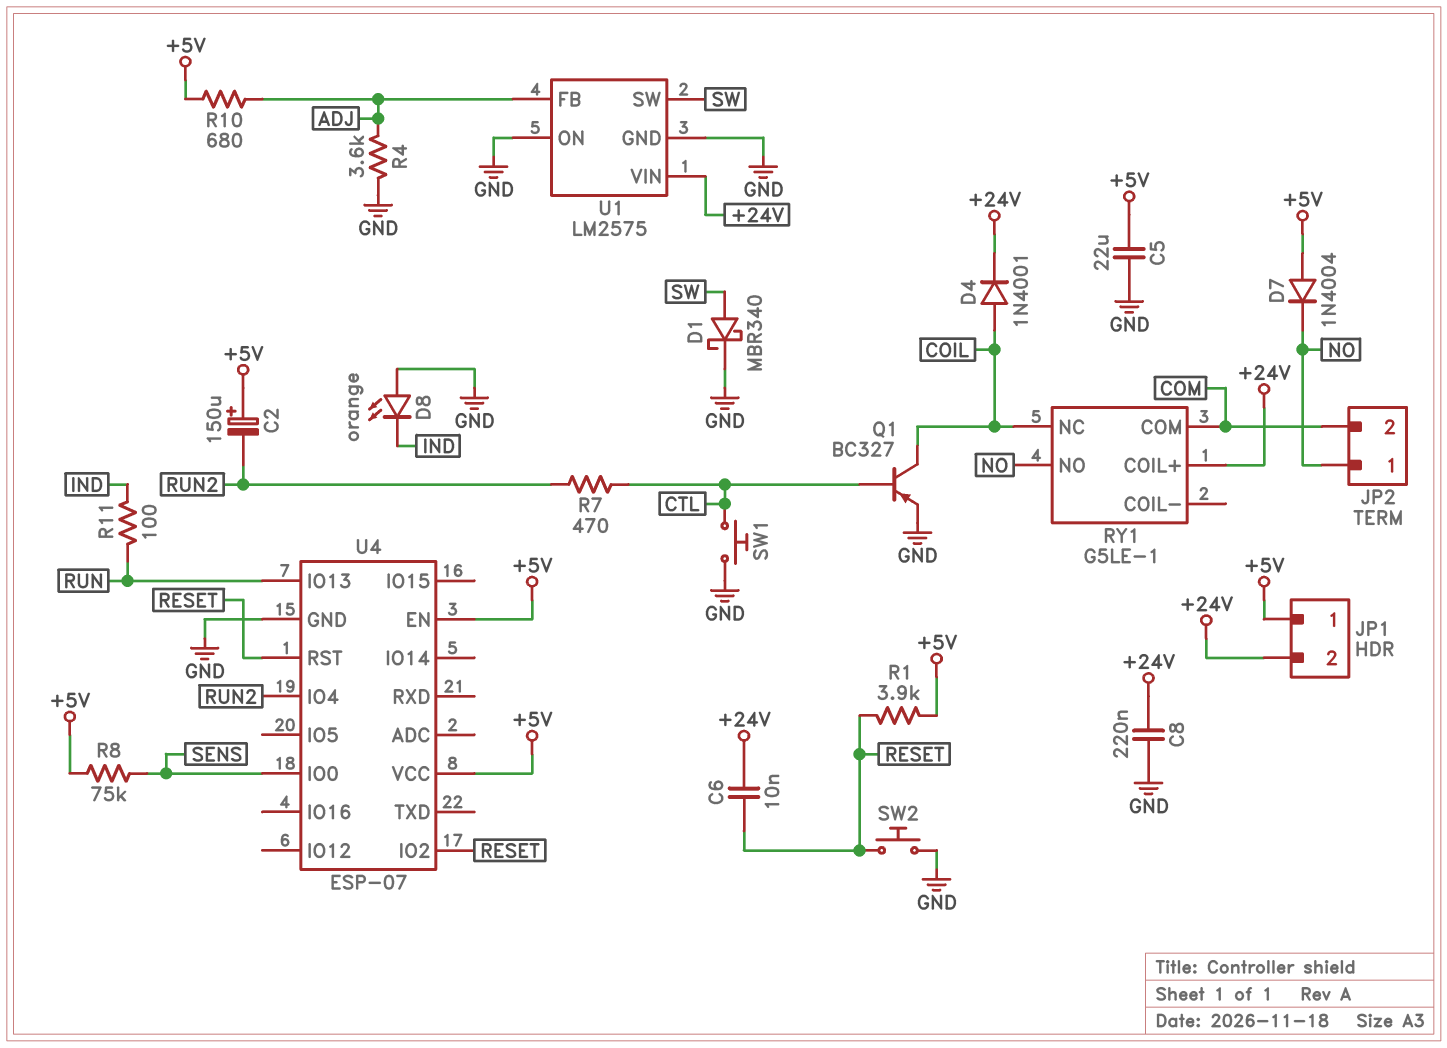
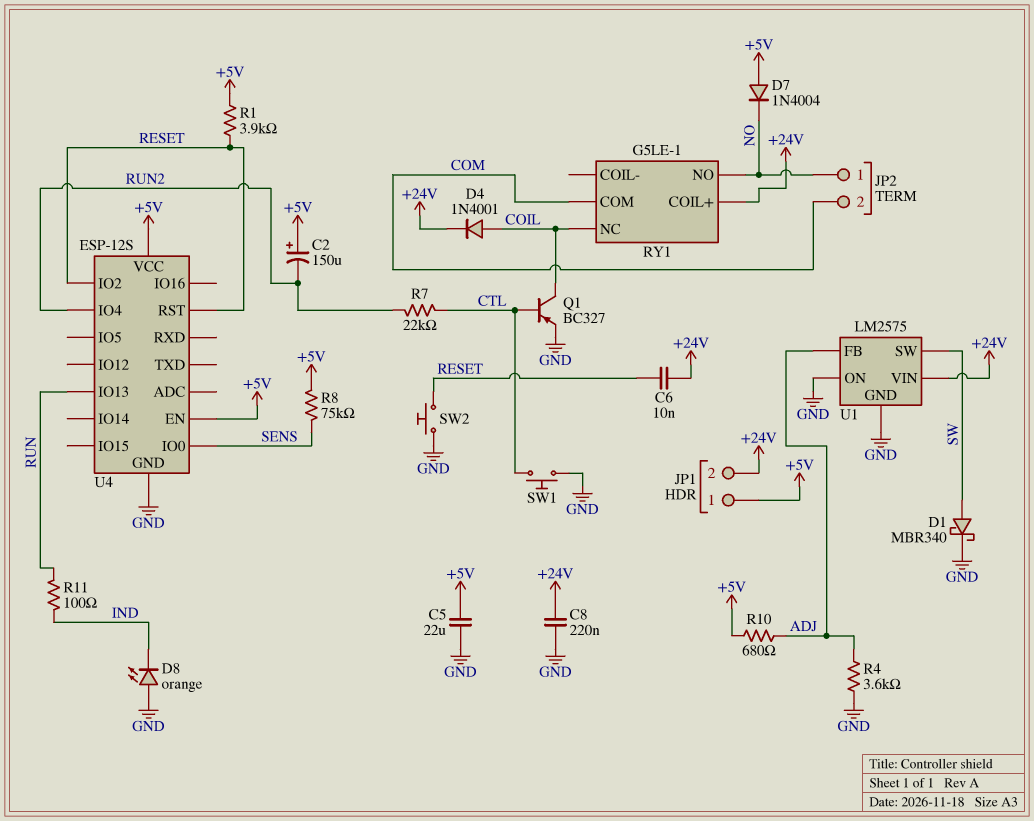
R7: 470 (CTL, RUN2) -> 22k (CTL, RUN2)
U4: ESP-07 -> ESP-12S

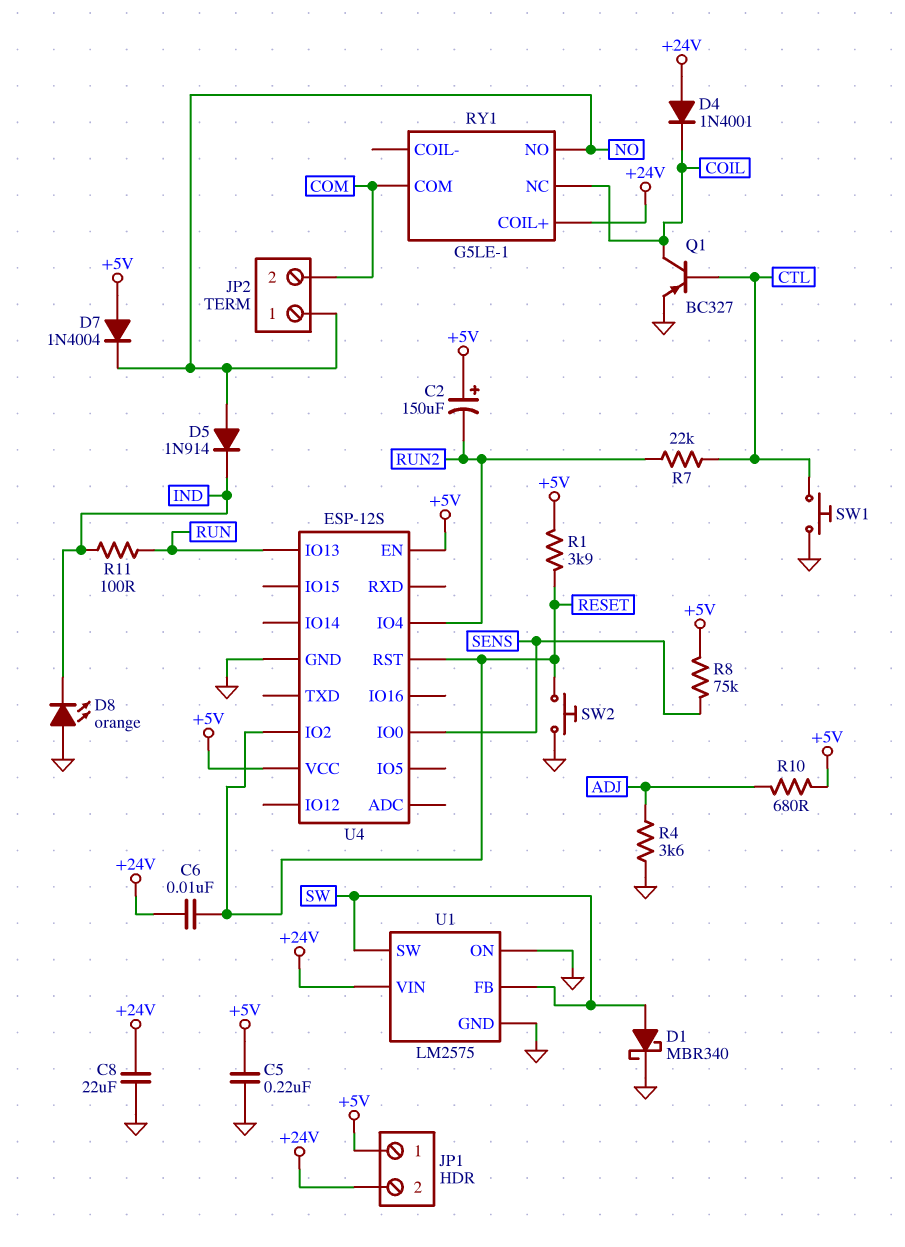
C5: 22uF (+5V, GND) -> 220nF (+5V, GND)
C8: 220nF (+24V, GND) -> 22uF (+24V, GND)
D4: diode 1N4001 (A COIL, K +24V) -> diode 1N4001 (A +24V, K COIL)
D5: none -> diode 1N914 (A NO, K IND)
U1 pin FB: ADJ -> SW

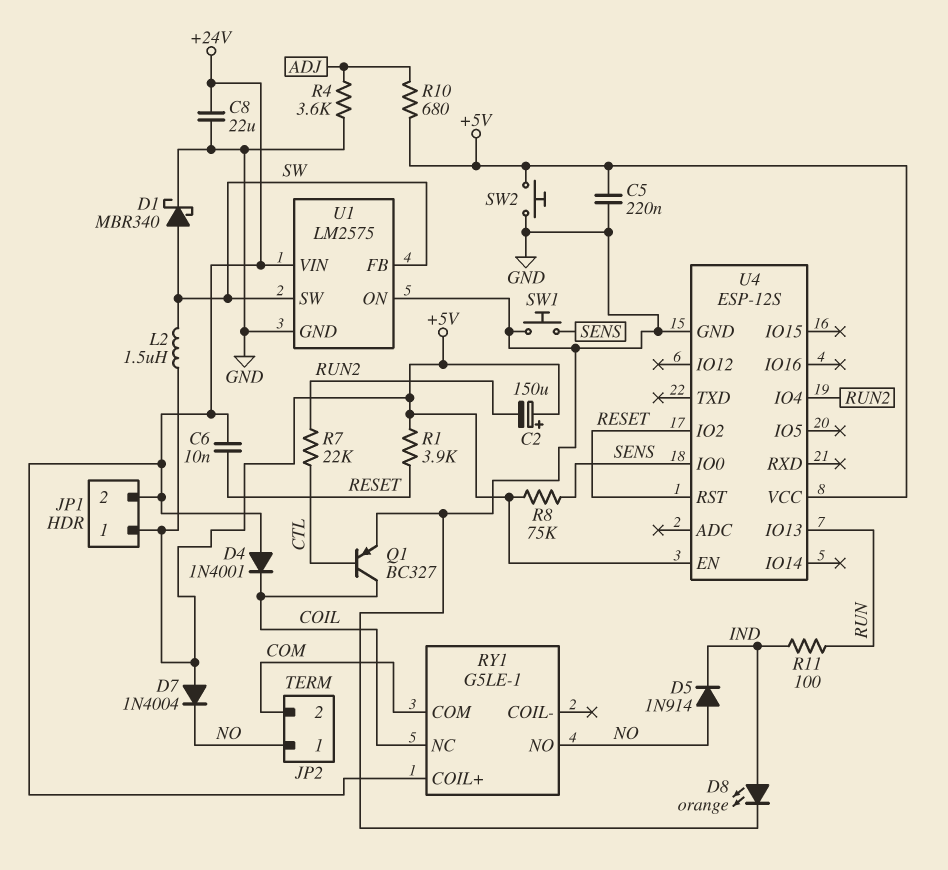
D8: LED orange (A GND, K IND) -> LED orange (A IND, K GND)
L2: none -> 1.5uH (+5V, SW)
SW1: button (CTL, GND) -> button (GND, SENS)
SW2: button (GND, RESET) -> button (+5V, GND)

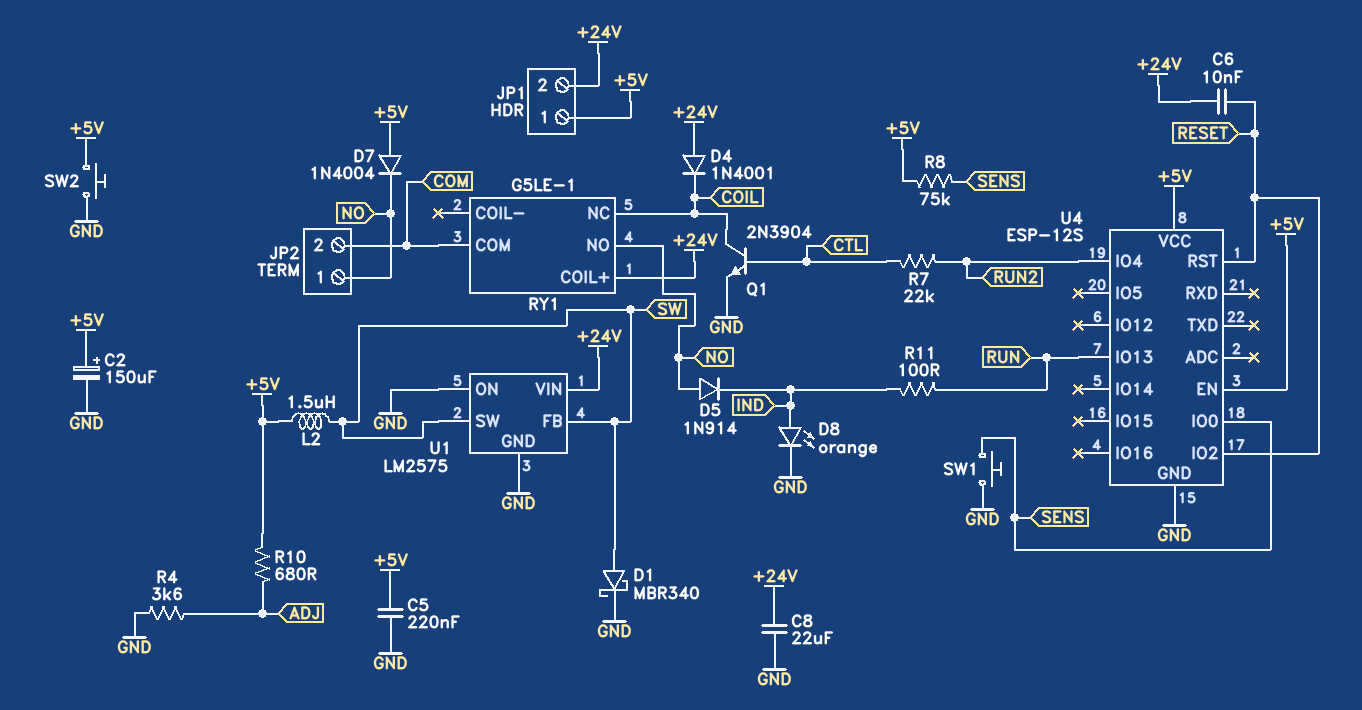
C2: 150uF (plus +5V, minus RUN2) -> 150uF (plus +5V, minus GND)
Q1: PNP BC327 (B CTL, C COIL, E GND) -> NPN 2N3904 (B CTL, C COIL, E GND)
R1: 3.9k (+5V, RESET) -> none

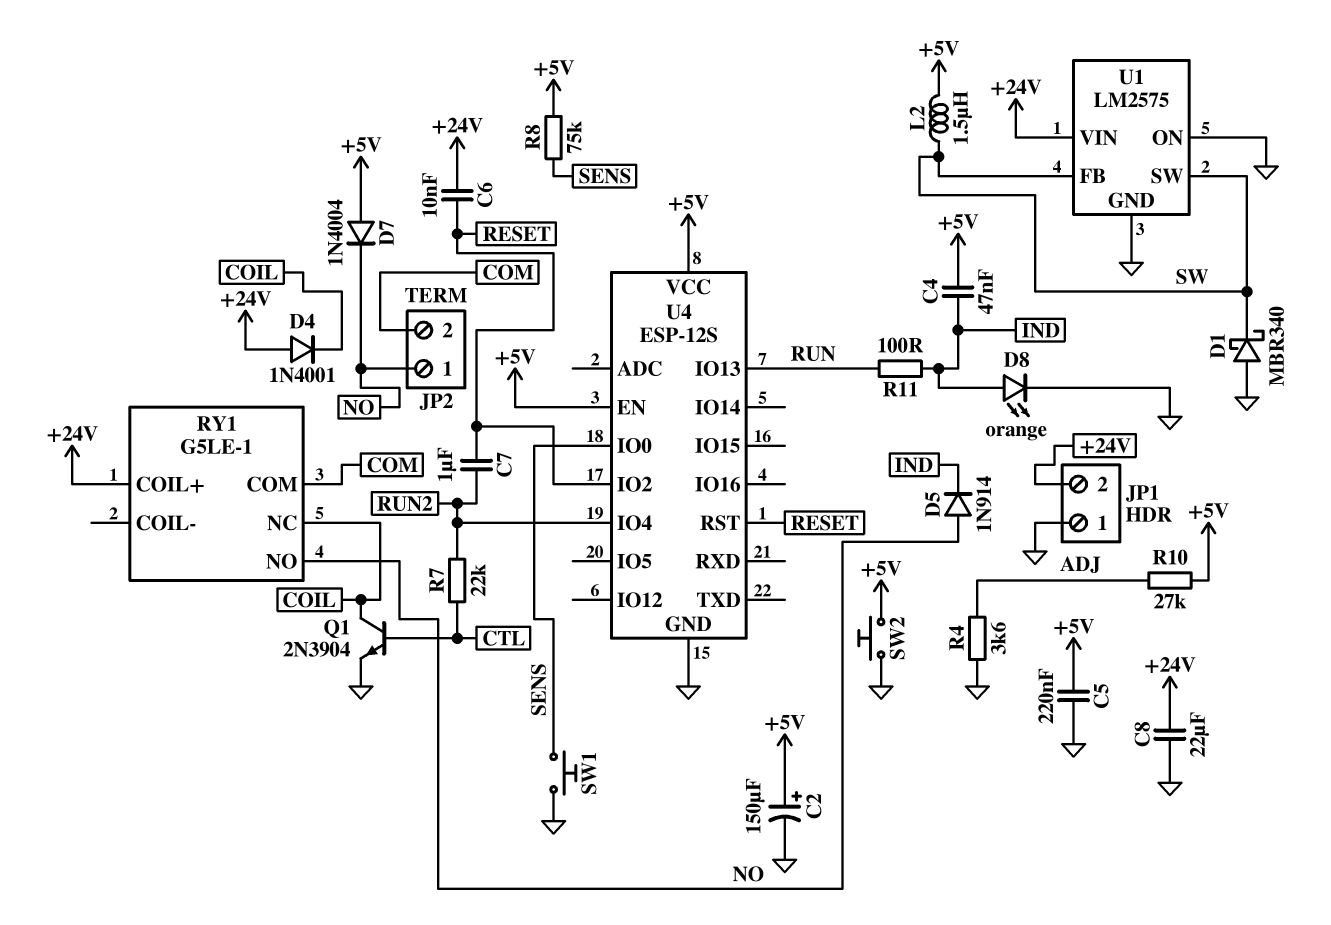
C4: none -> 47nF (+5V, IND)
C7: none -> 1uF (RESET, RUN2)
D1: schottky MBR340 (A SW, K GND) -> schottky MBR340 (A GND, K SW)
JP1 pin 1: +5V -> GND
R10: 680 (+5V, ADJ) -> 27k (+5V, ADJ)

